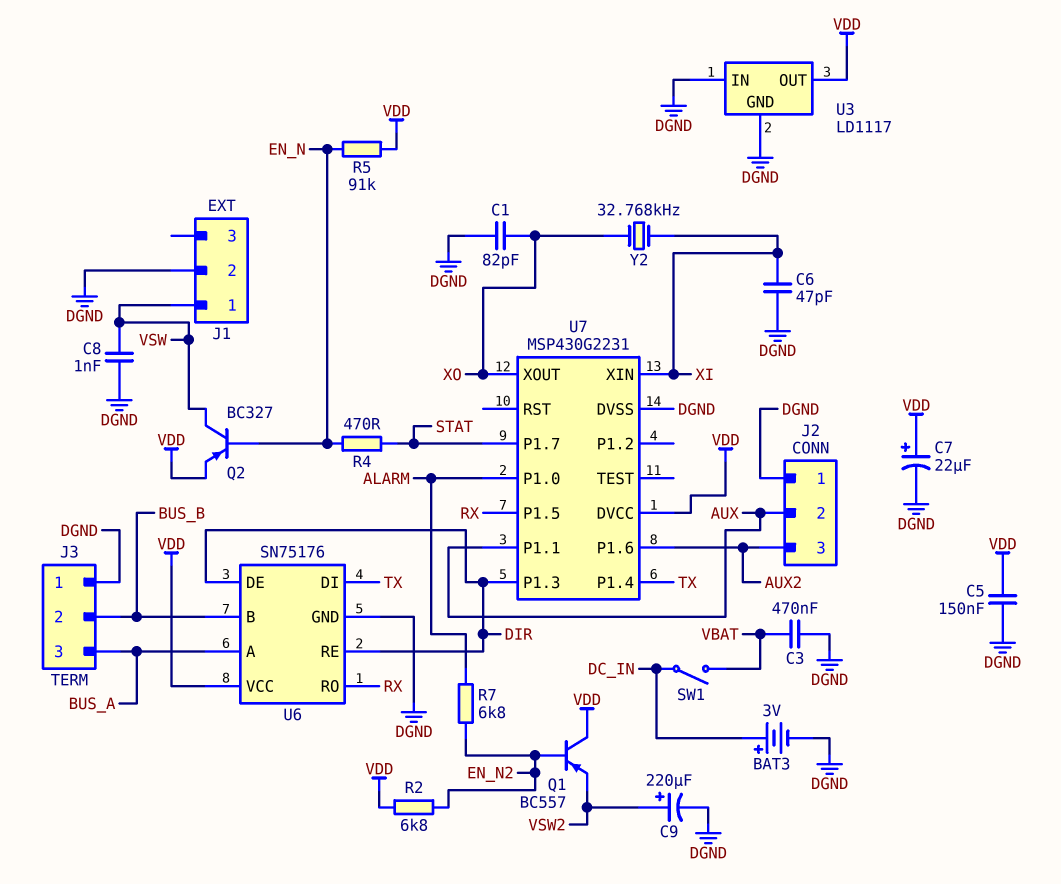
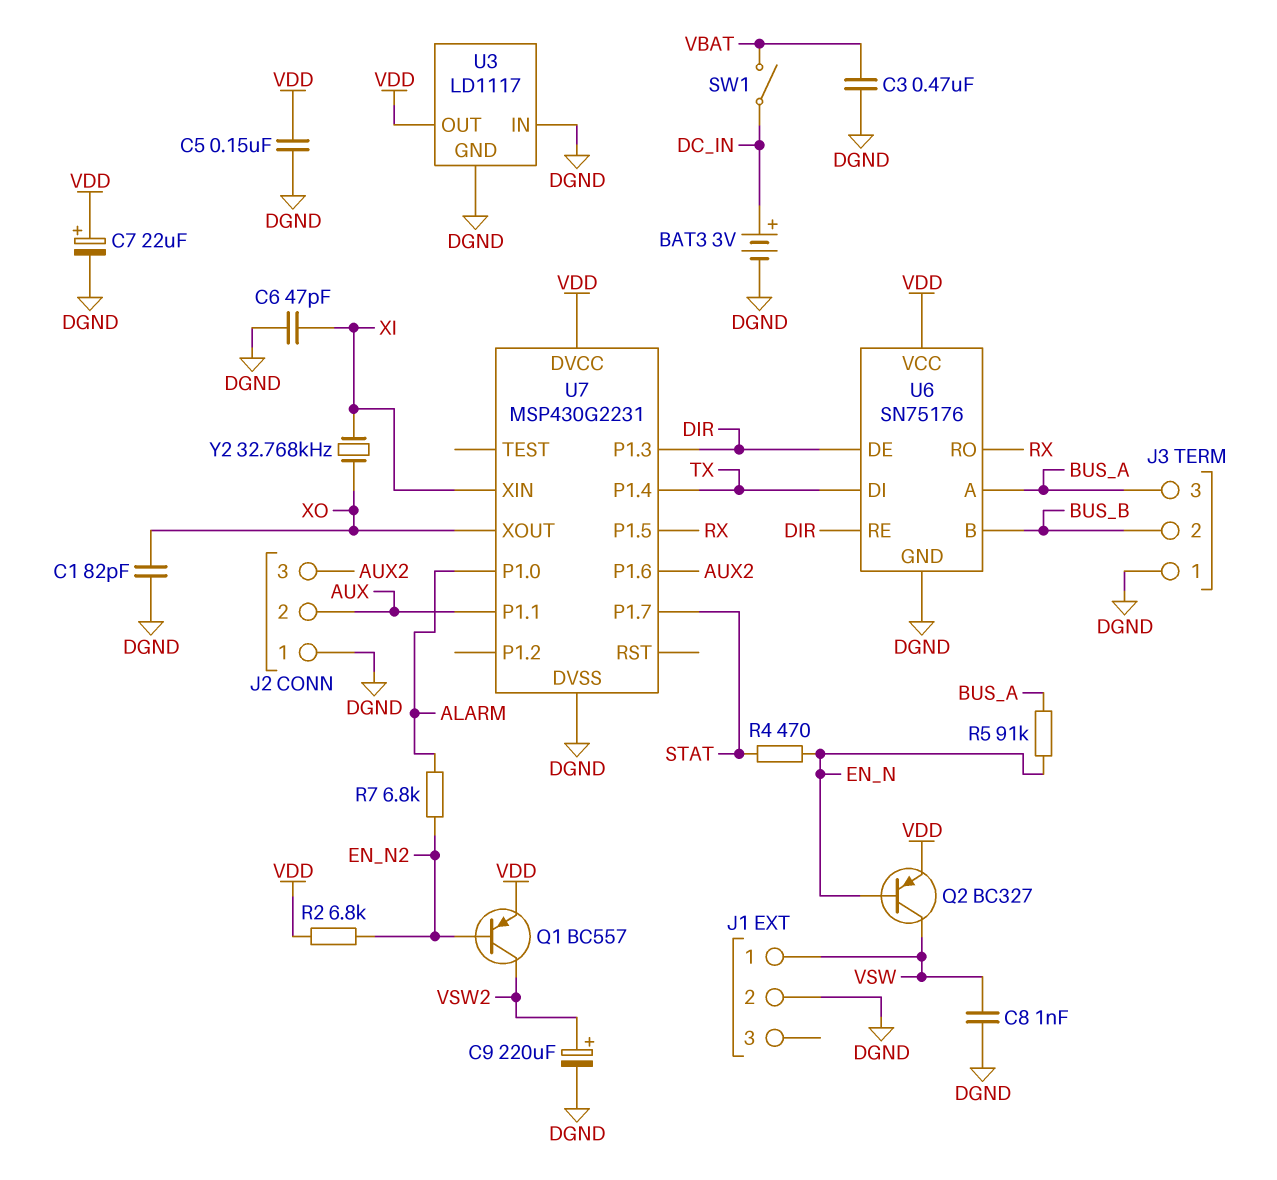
Q1: PNP BC557 (B EN_N2, C VDD, E VSW2) -> PNP BC557 (B EN_N2, C VSW2, E VDD)
R5: 91k (EN_N, VDD) -> 91k (BUS_A, EN_N)

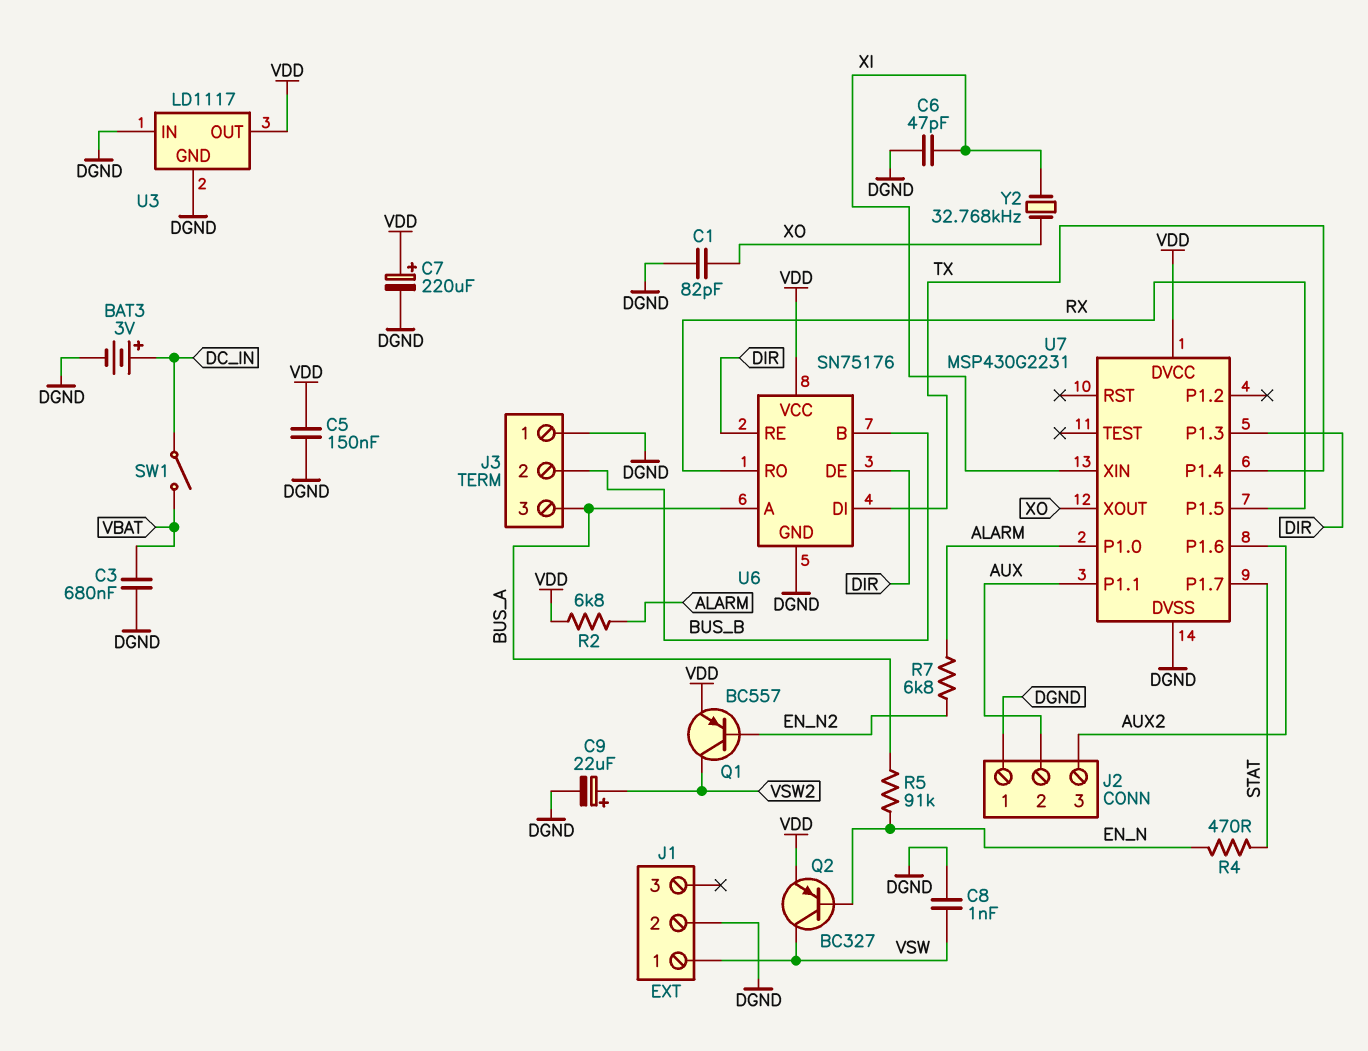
C3: 470nF (DGND, VBAT) -> 680nF (DGND, VBAT)
C7: 22uF (plus VDD, minus DGND) -> 220uF (plus VDD, minus DGND)
C9: 220uF (plus VSW2, minus DGND) -> 22uF (plus VSW2, minus DGND)
R2: 6.8k (EN_N2, VDD) -> 6.8k (ALARM, VDD)

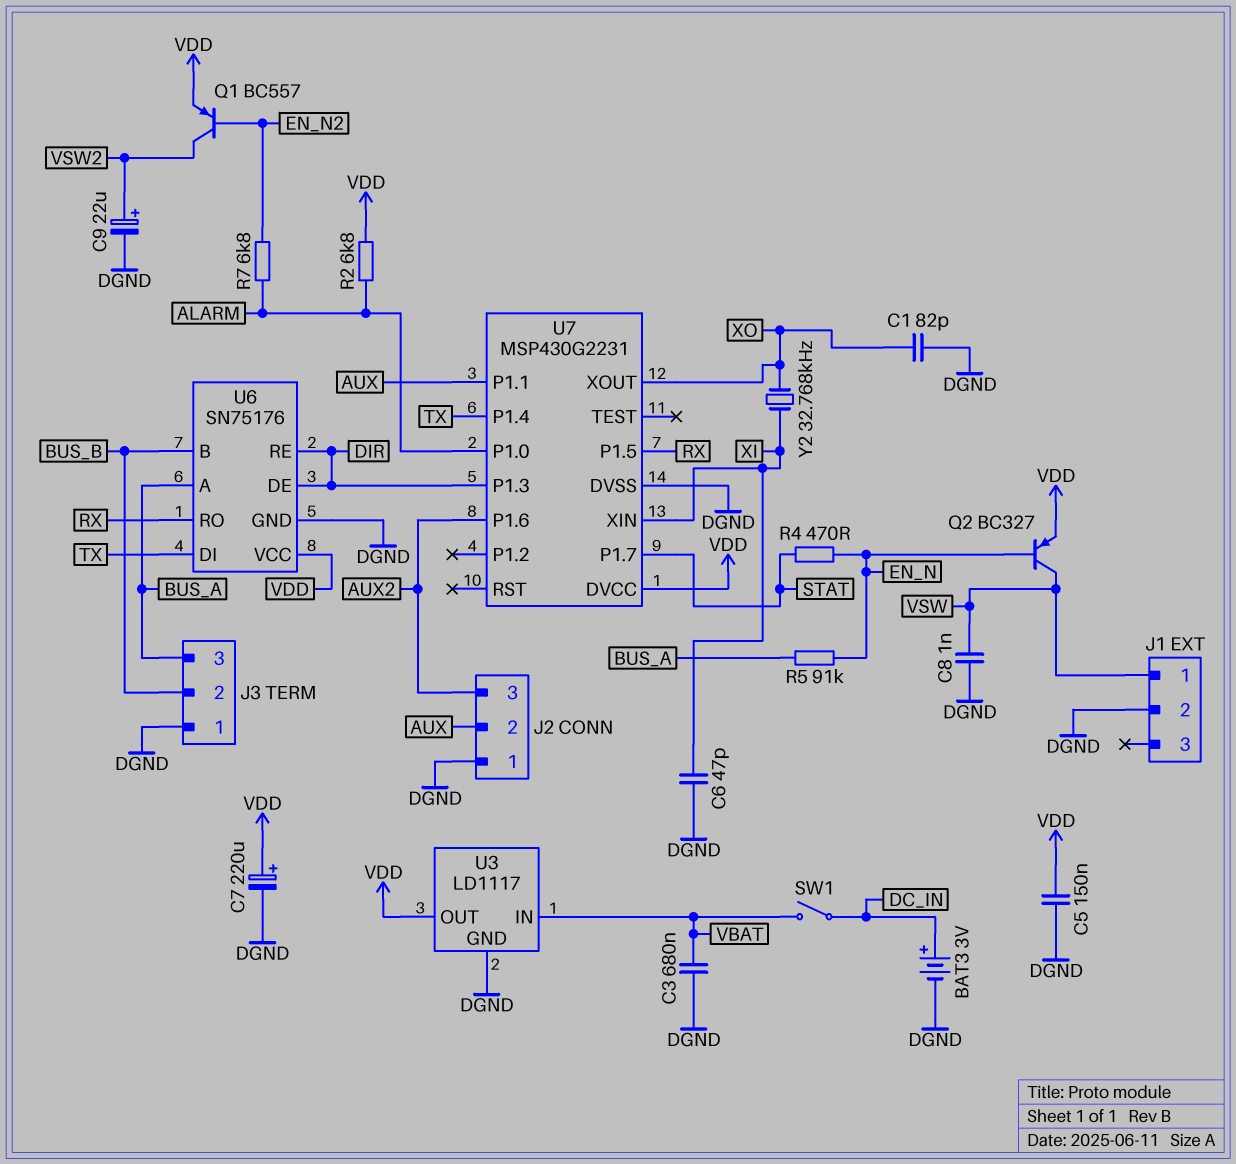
U3 pin IN: DGND -> VBAT

